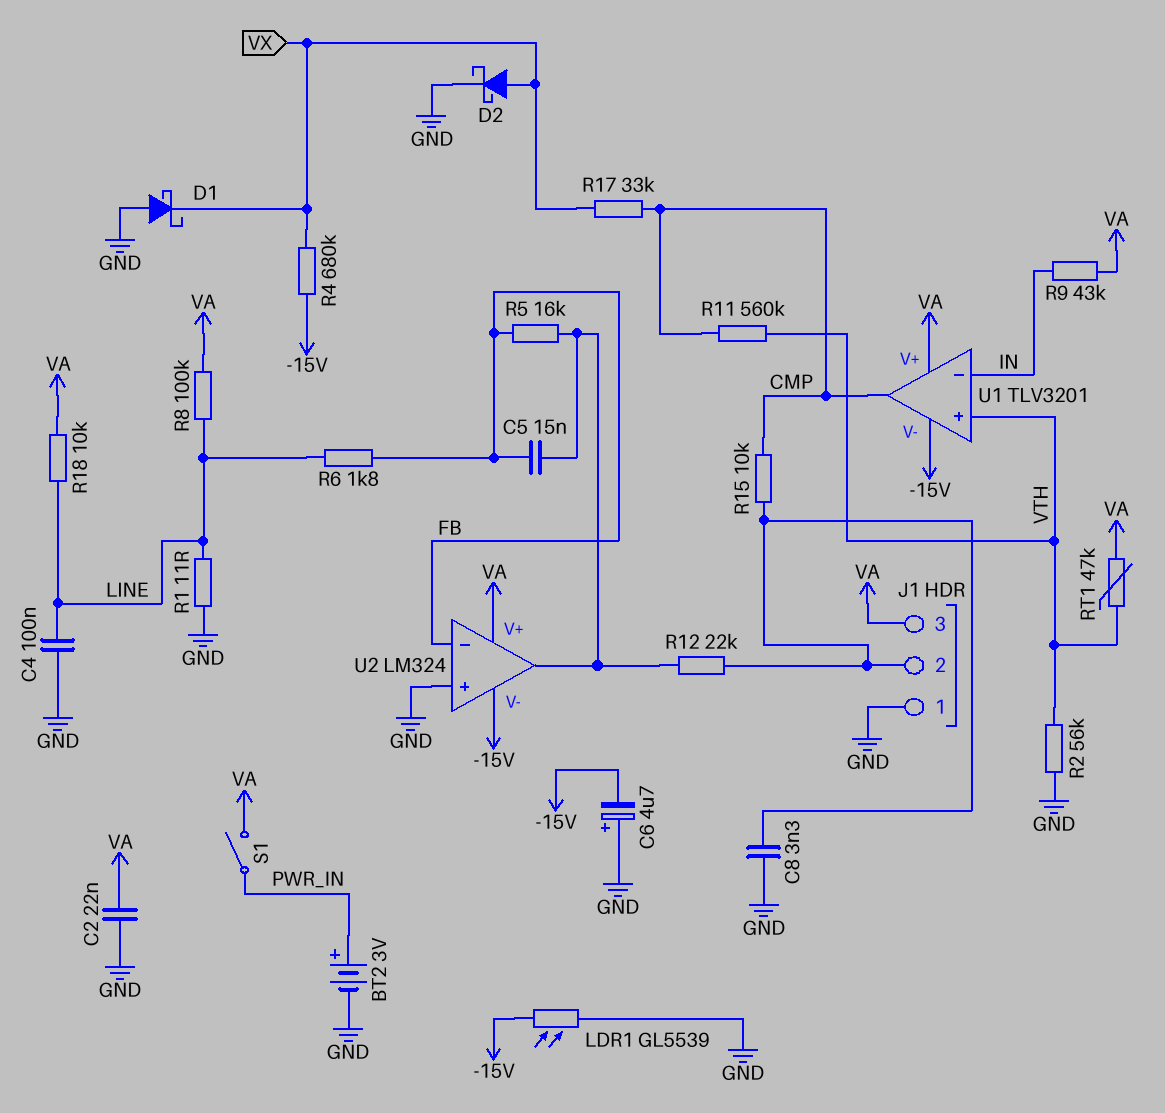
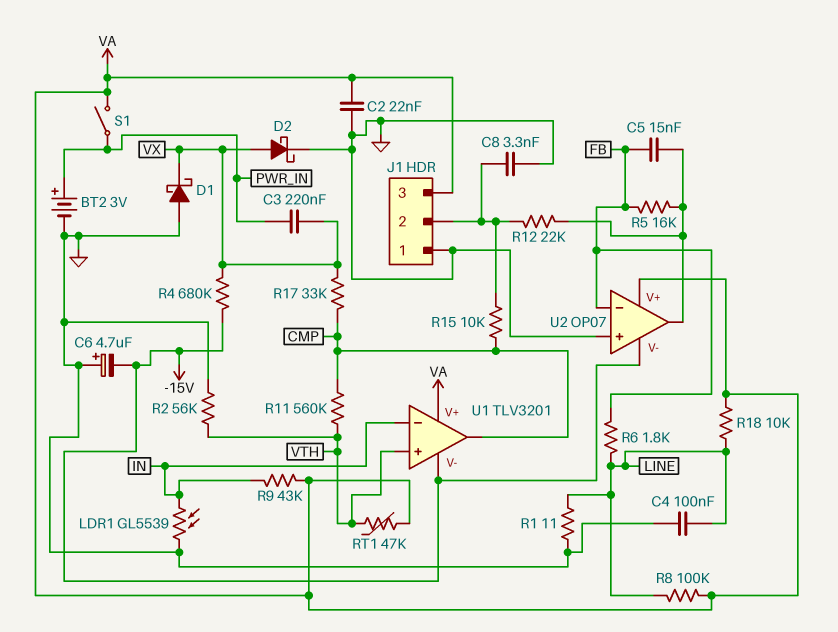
C3: none -> 220nF (PWR_IN, VX)
LDR1: GL5539 (-15V, GND) -> GL5539 (GND, IN)
U2: LM324 -> OP07

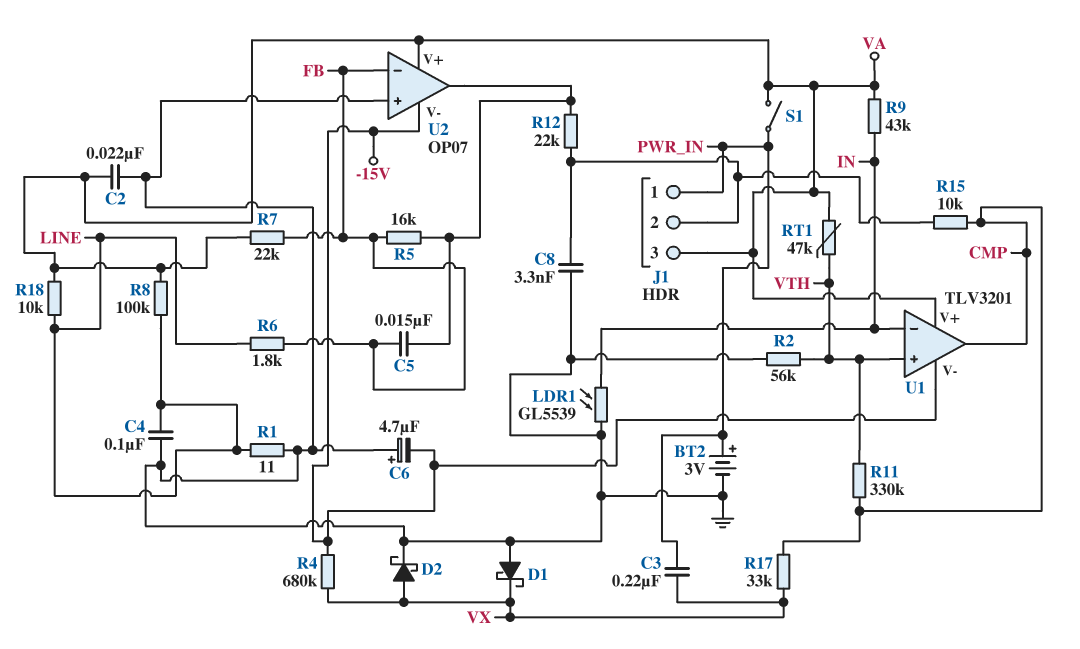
J1 pin 1: GND -> PWR_IN
R7: none -> 22k (FB, VA)
R11: 560k (CMP, VTH) -> 330k (CMP, VTH)

